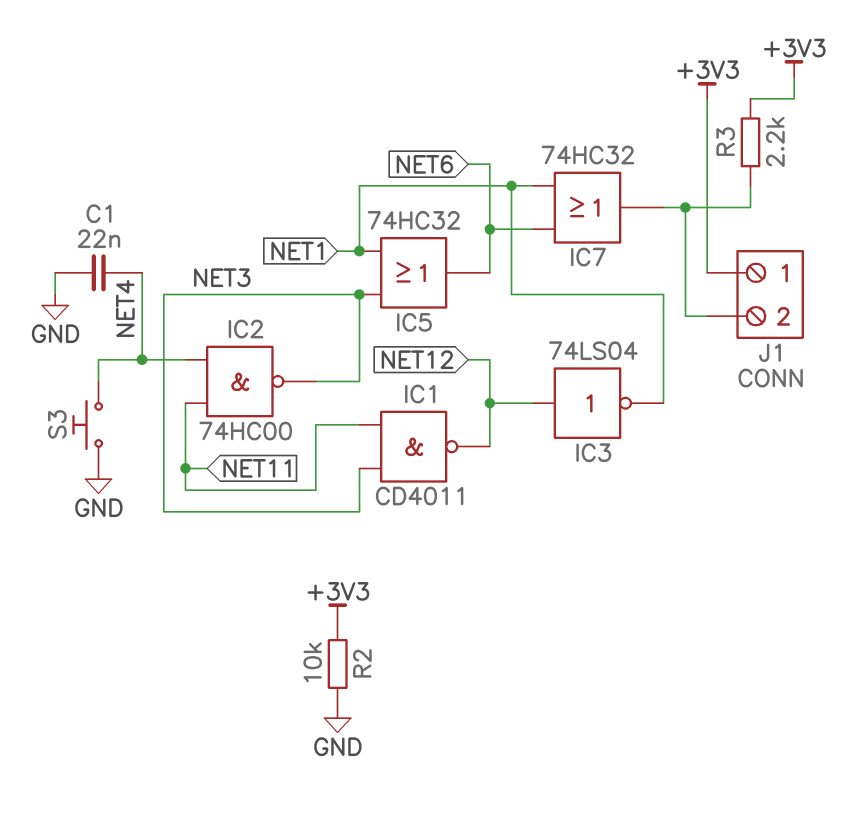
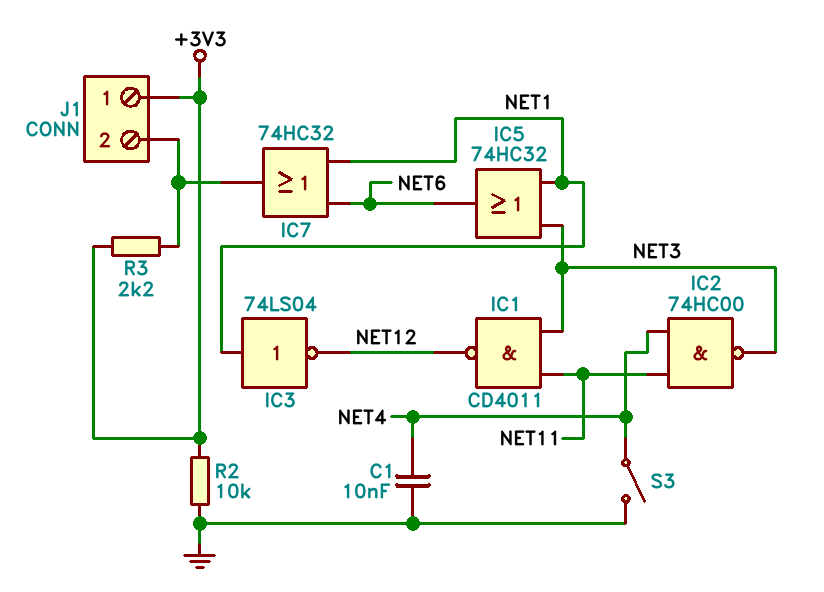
C1: 22nF (GND, NET4) -> 10nF (GND, NET4)
IC3: NOT 74LS04 (in NET12, out NET1) -> NOT 74LS04 (in NET1, out NET12)
S3: button (GND, NET4) -> switch (GND, NET4)

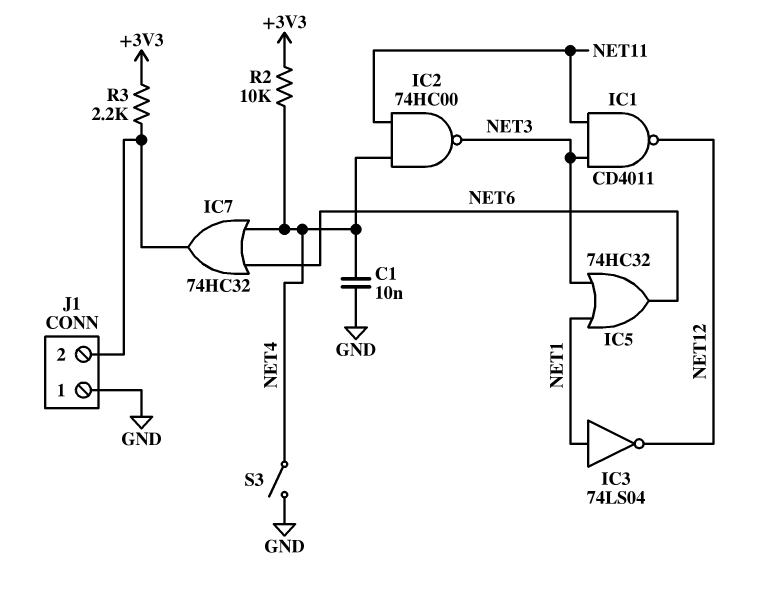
IC7: OR 74HC32 (in NET1, in NET6, out J1/2) -> OR 74HC32 (in NET4, in NET6, out J1/2)
J1 pin 1: +3V3 -> GND
R2: 10k (+3V3, GND) -> 10k (+3V3, NET4)

